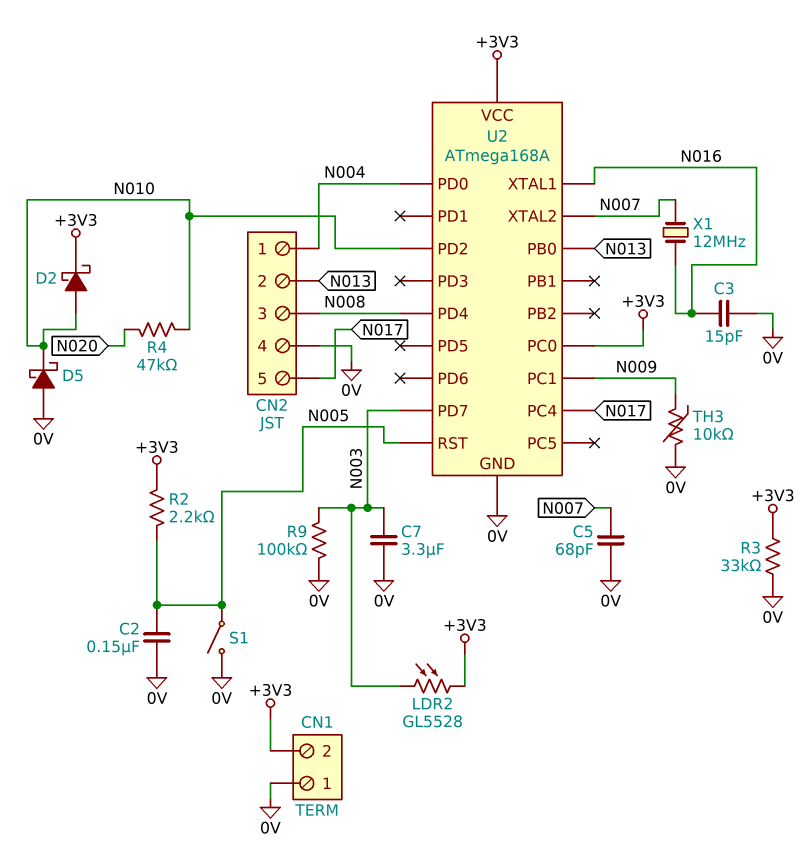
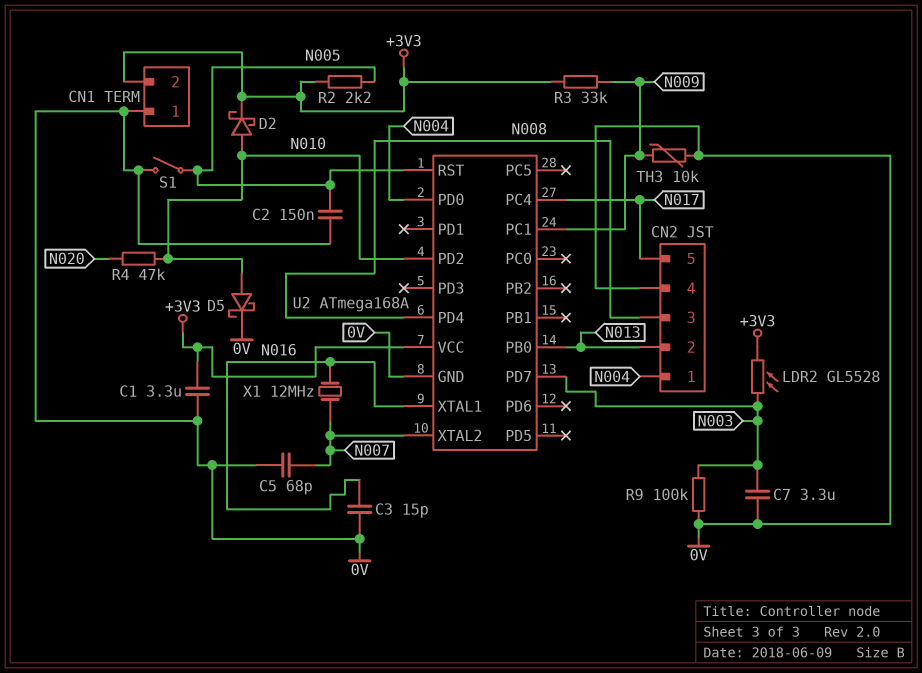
C1: none -> 3.3uF (+3V3, 0V)
D5: schottky (A 0V, K N010) -> schottky (A N010, K 0V)
R3: 33k (+3V3, 0V) -> 33k (+3V3, N009)
U2 pin PC0: +3V3 -> none

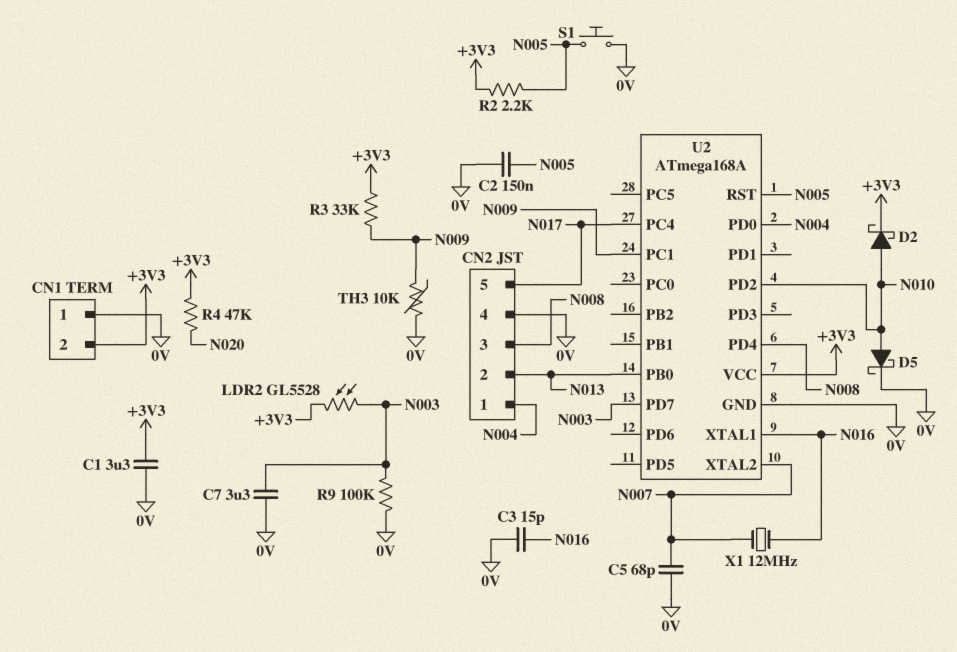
R4: 47k (N010, N020) -> 47k (+3V3, N020)
S1: switch (0V, N005) -> button (0V, N005)

